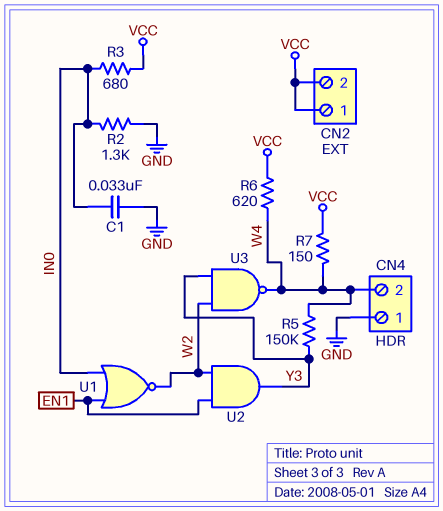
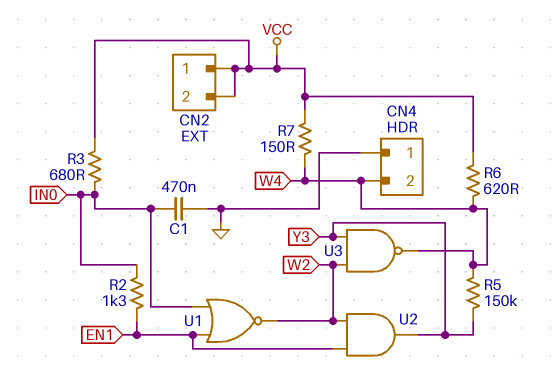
C1: 33nF (GND, IN0) -> 470nF (GND, IN0)
R2: 1.3k (GND, IN0) -> 1.3k (EN1, IN0)

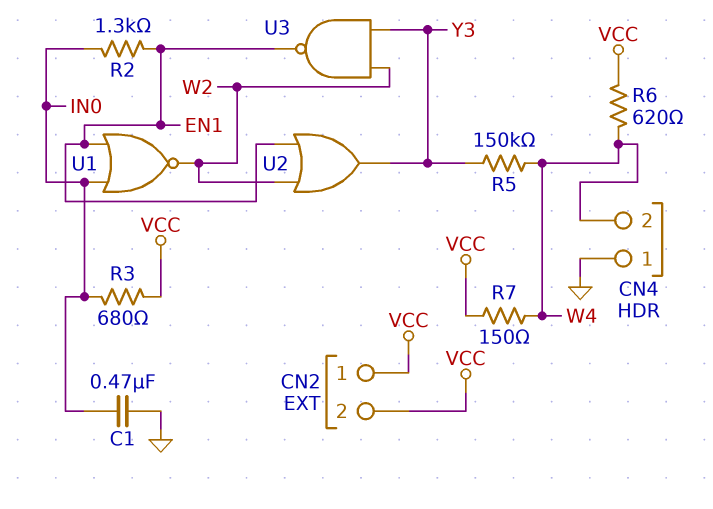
U2: AND (in EN1, in W2, out Y3) -> OR (in EN1, in W2, out Y3)
U3: NAND (in W2, in Y3, out W4) -> NAND (in W2, in Y3, out EN1)

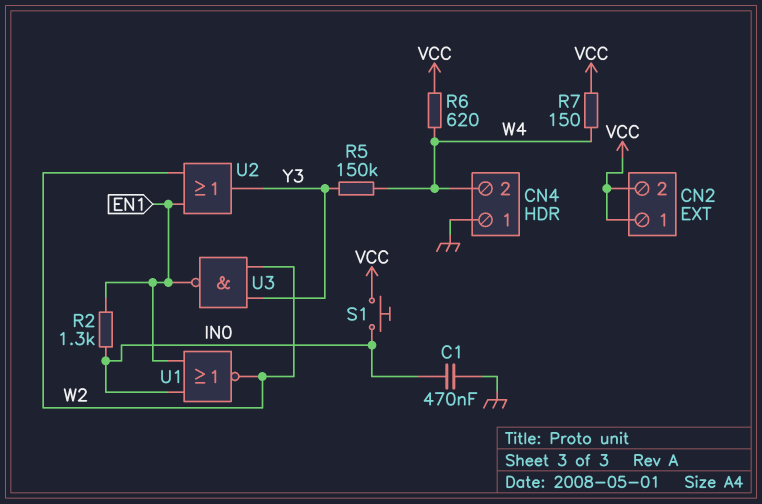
R3: 680 (IN0, VCC) -> none
S1: none -> button (IN0, VCC)

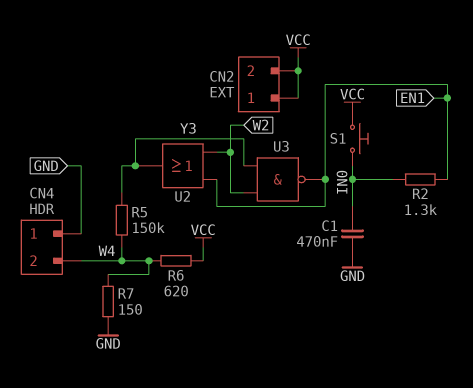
R7: 150 (VCC, W4) -> 150 (GND, W4)
U1: NOR (in EN1, in IN0, out W2) -> none

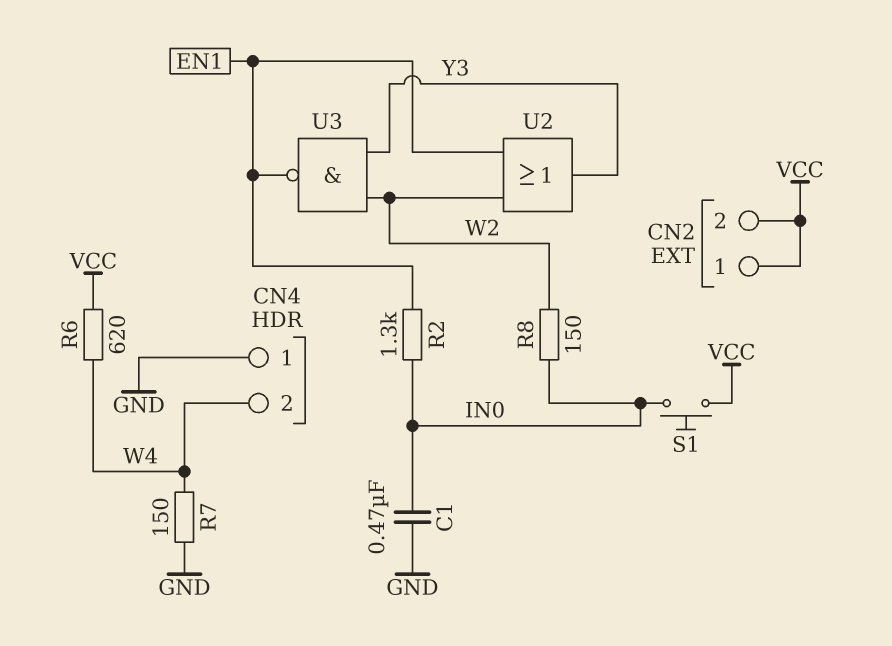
R5: 150k (W4, Y3) -> none
R8: none -> 150 (IN0, W2)

